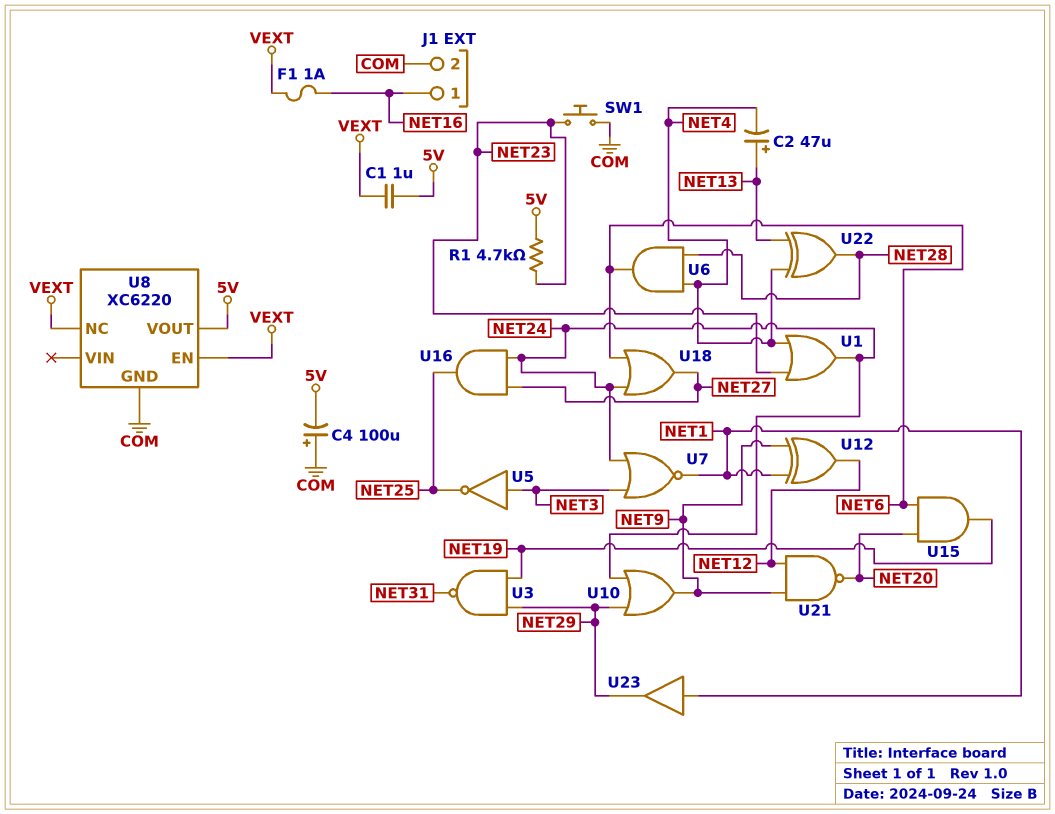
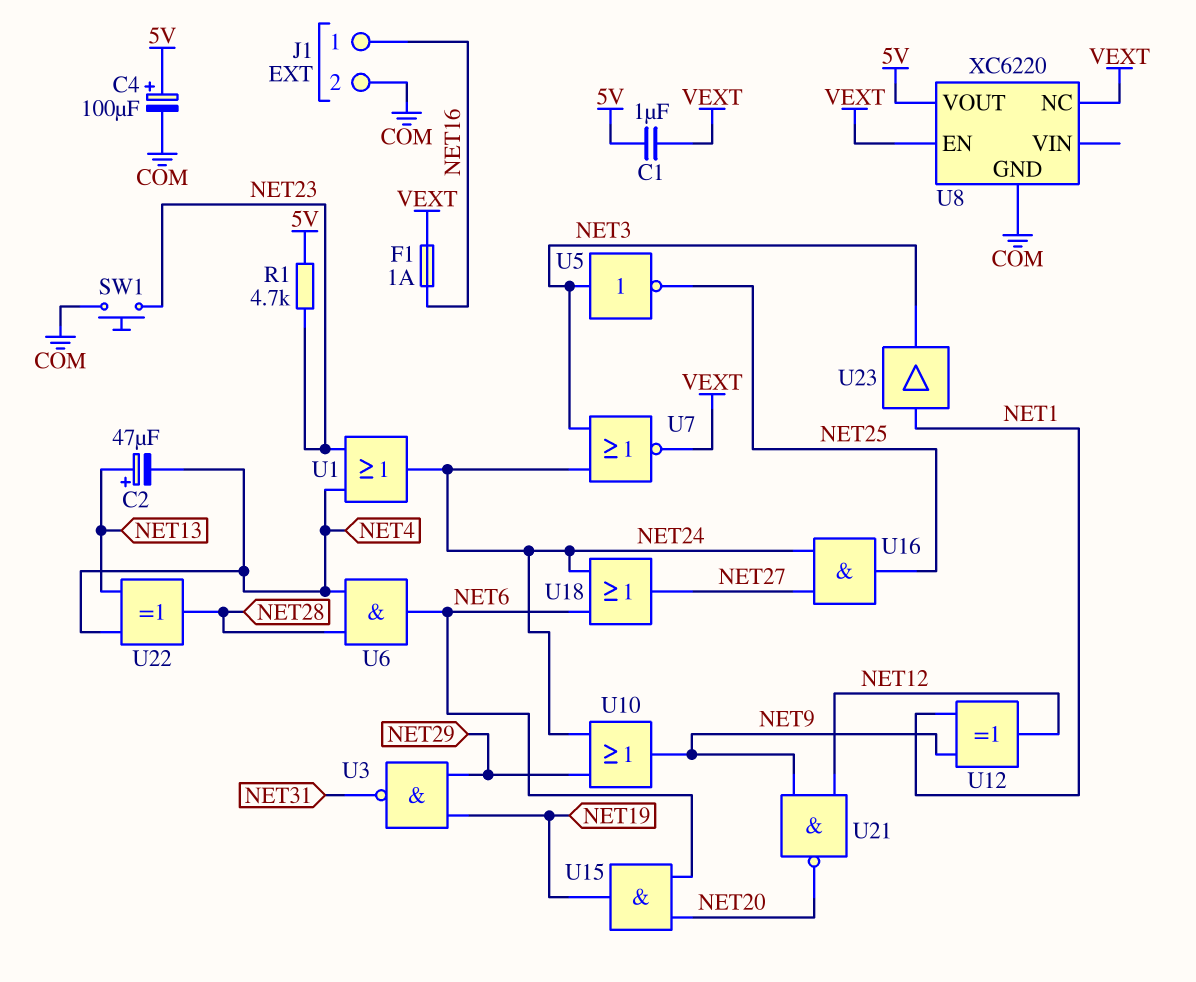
C4: 100uF (plus COM, minus 5V) -> 100uF (plus 5V, minus COM)
U7: NOR (in NET3, in NET24, out NET1) -> NOR (in NET3, in NET24, out VEXT)
U23: buffer (in NET1, out NET29) -> buffer (in NET1, out NET3)

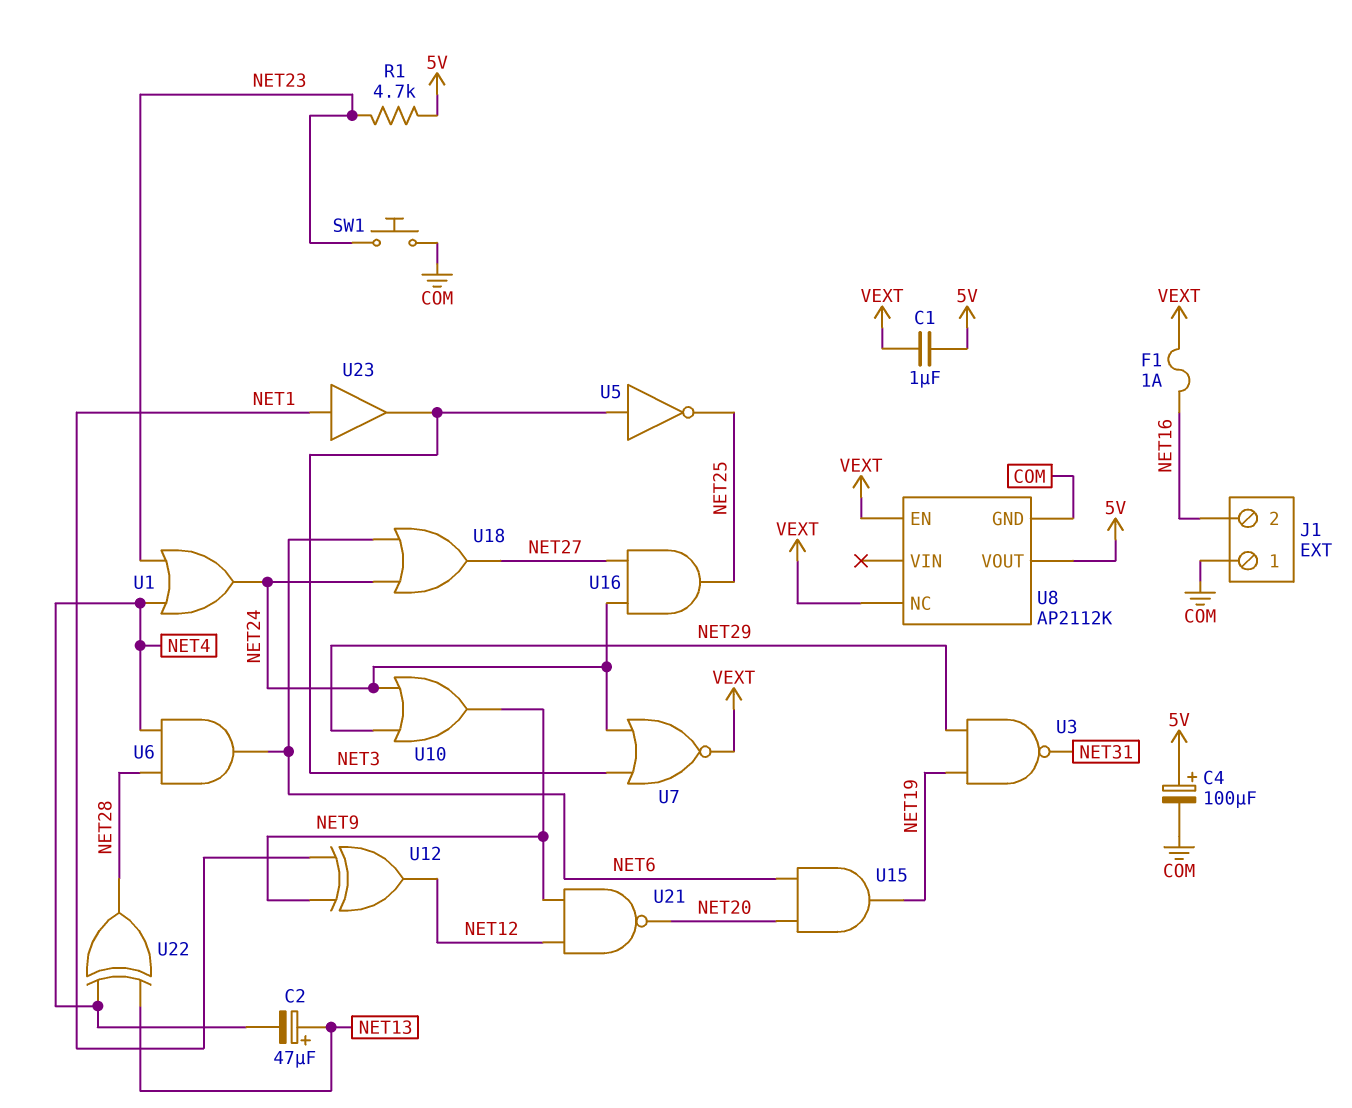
J1 pin 1: NET16 -> COM
J1 pin 2: COM -> NET16
U8: XC6220 -> AP2112K

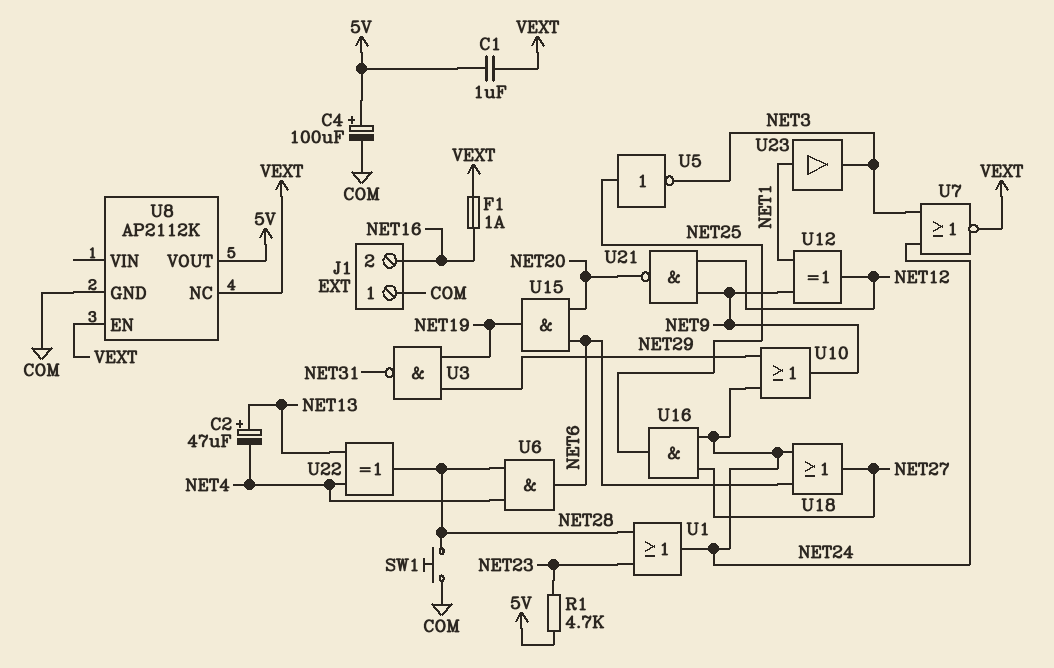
SW1: button (COM, NET23) -> button (COM, NET28)
U1: OR (in NET4, in NET23, out NET24) -> OR (in NET23, in NET28, out NET24)
U5: NOT (in NET3, out NET25) -> NOT (in NET25, out NET3)

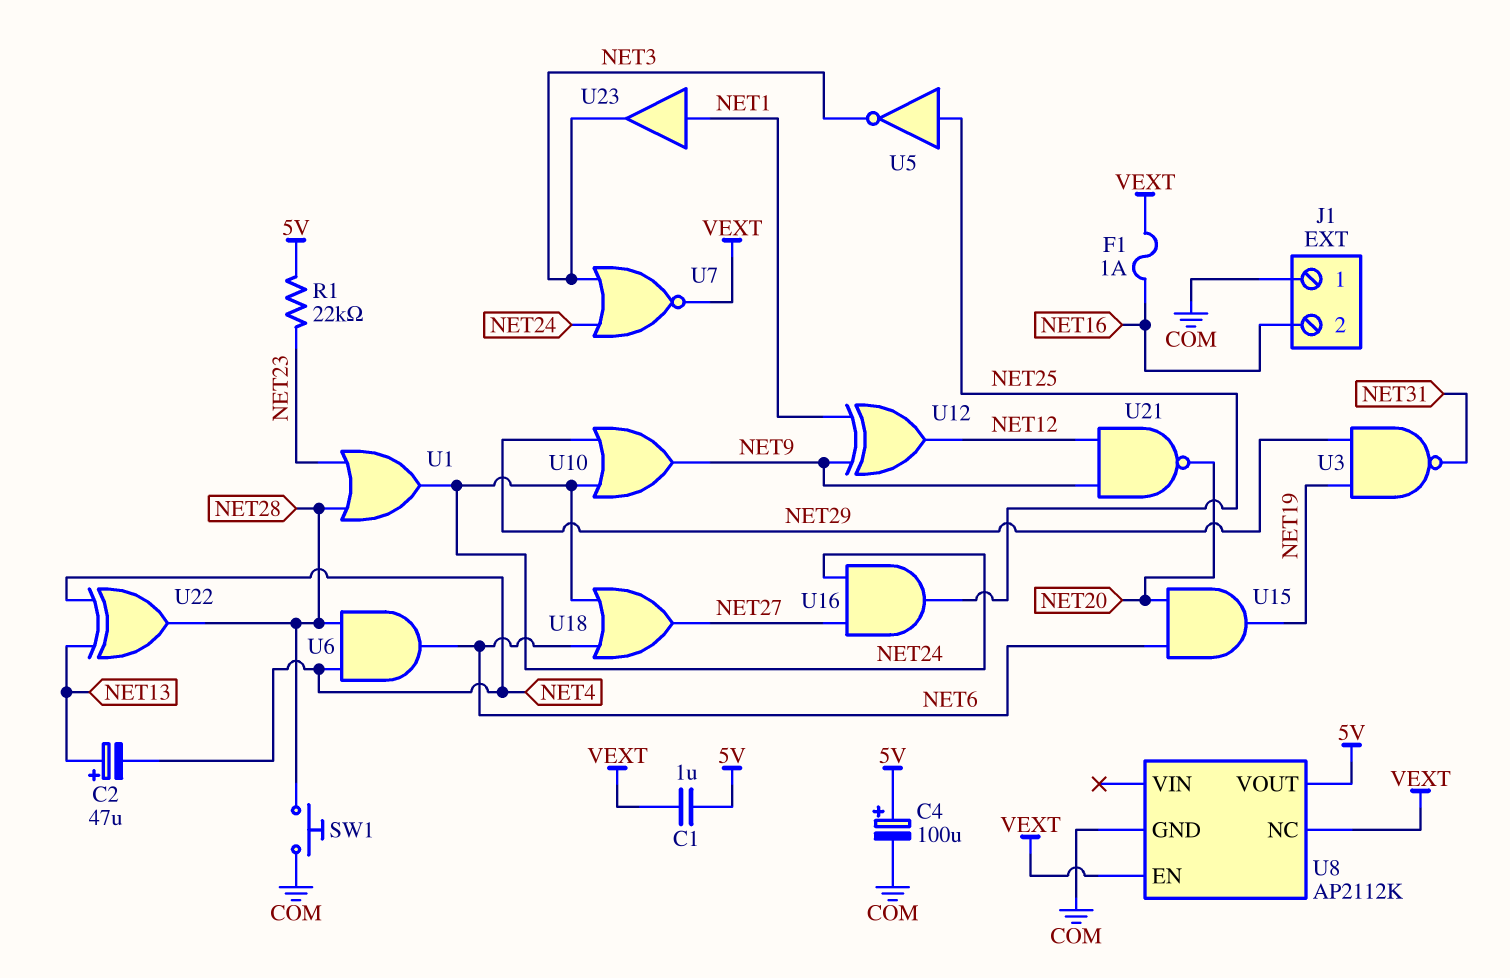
R1: 4.7k (5V, NET23) -> 22k (5V, NET23)

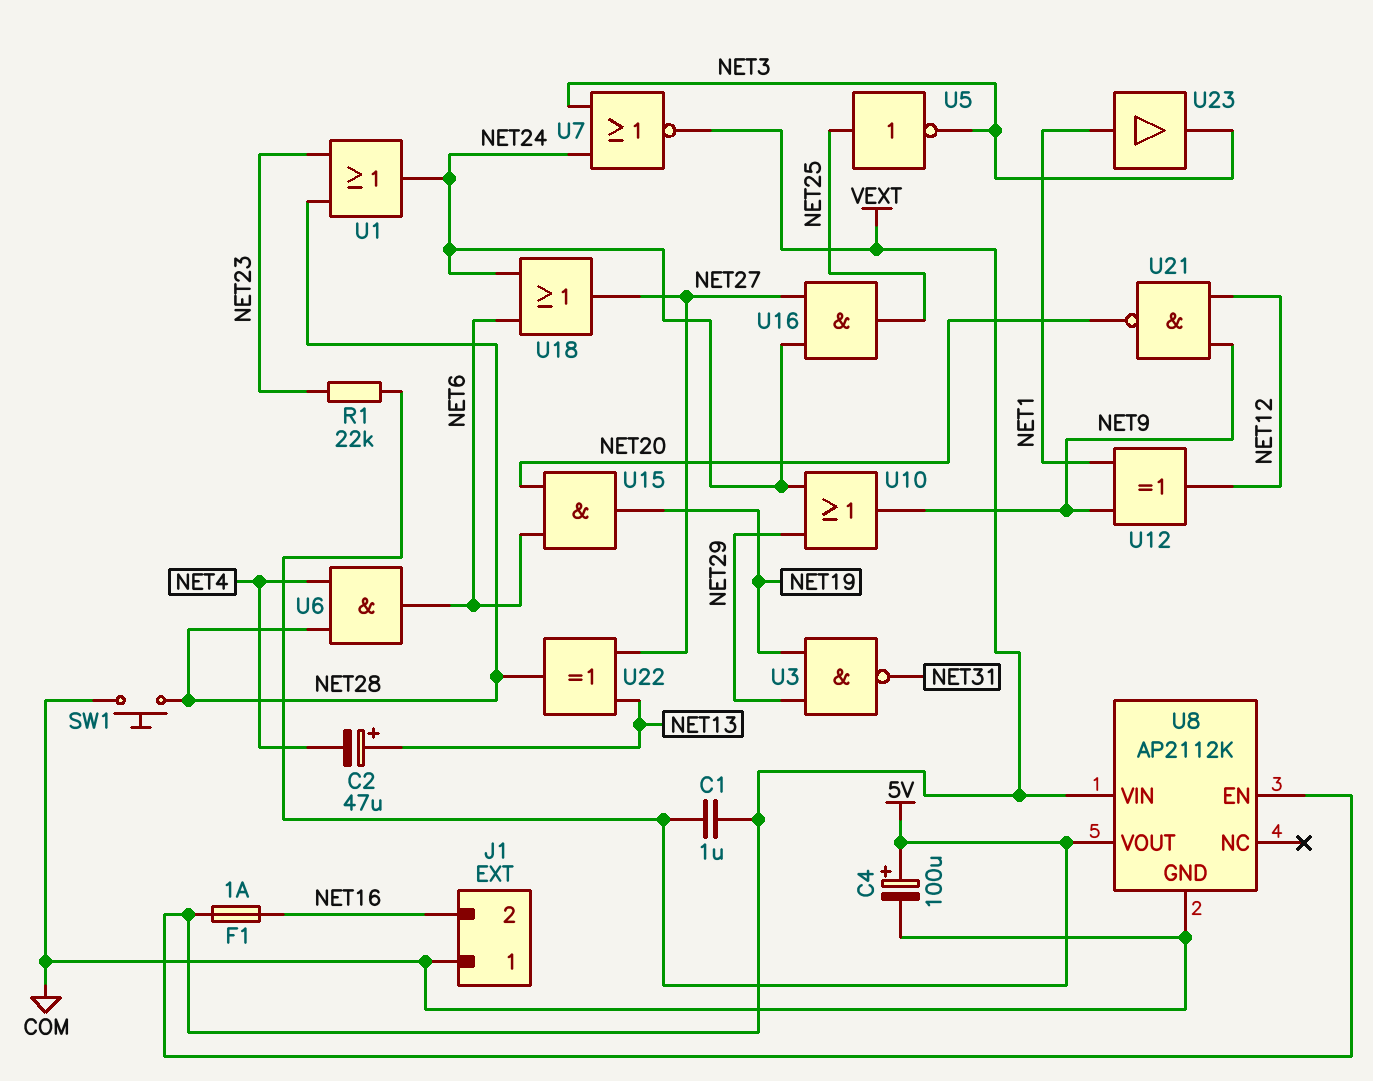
U8 pin NC: VEXT -> none
U8 pin VIN: none -> VEXT
U22: XOR (in NET4, in NET13, out NET28) -> XOR (in NET13, in NET27, out NET28)

